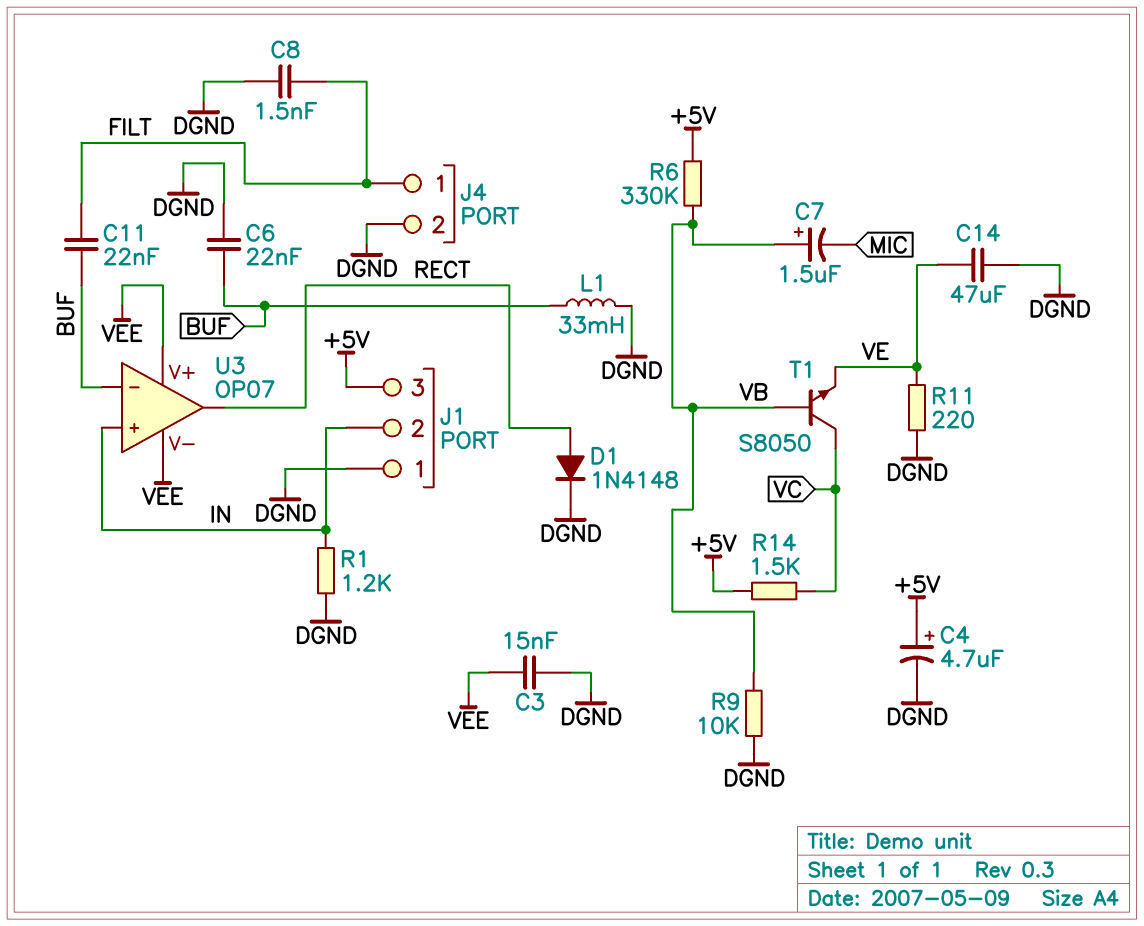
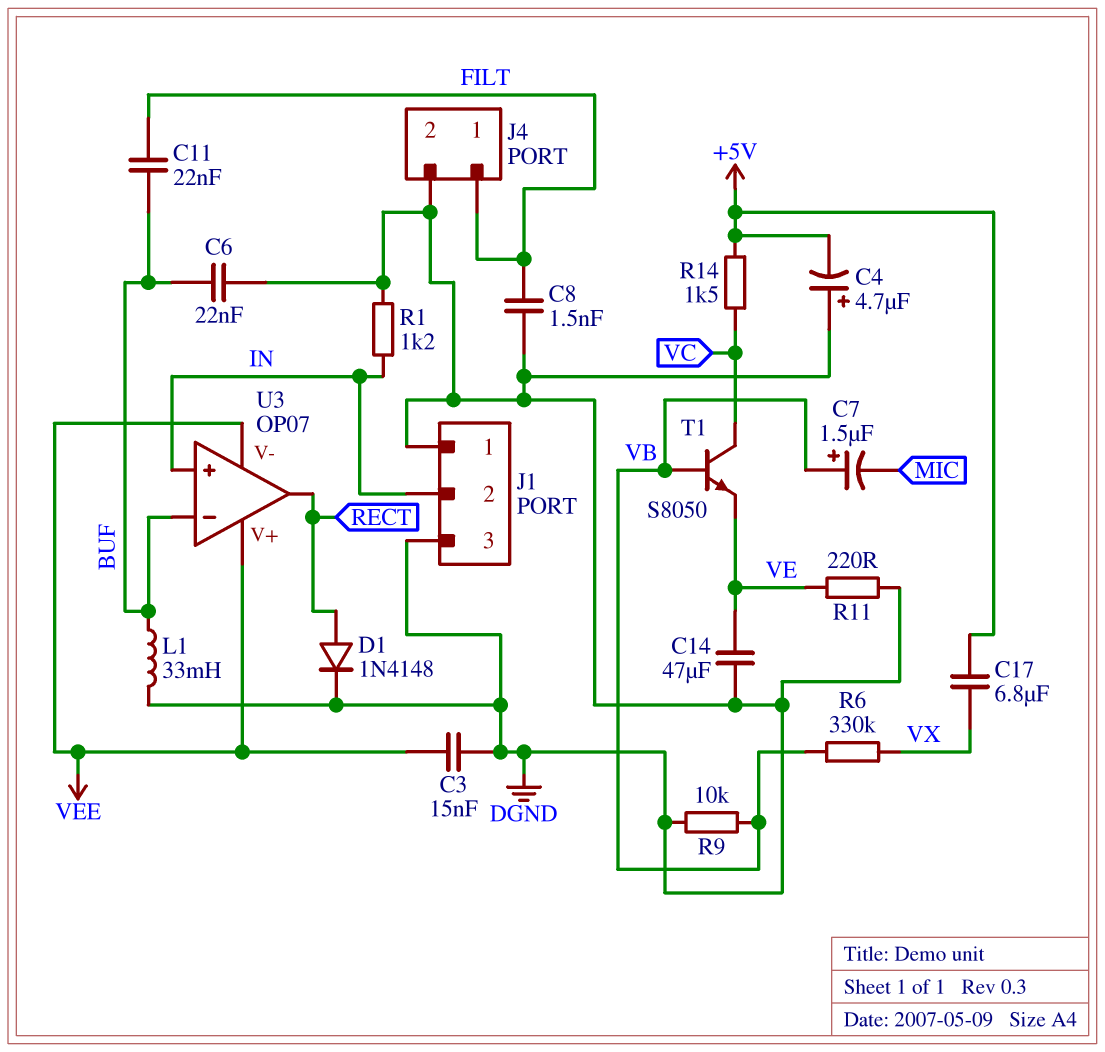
C4: 4.7uF (plus +5V, minus DGND) -> 4.7uF (plus DGND, minus +5V)
C17: none -> 6.8uF (+5V, VX)
J1 pin 3: +5V -> DGND
R6: 330k (+5V, VB) -> 330k (VB, VX)

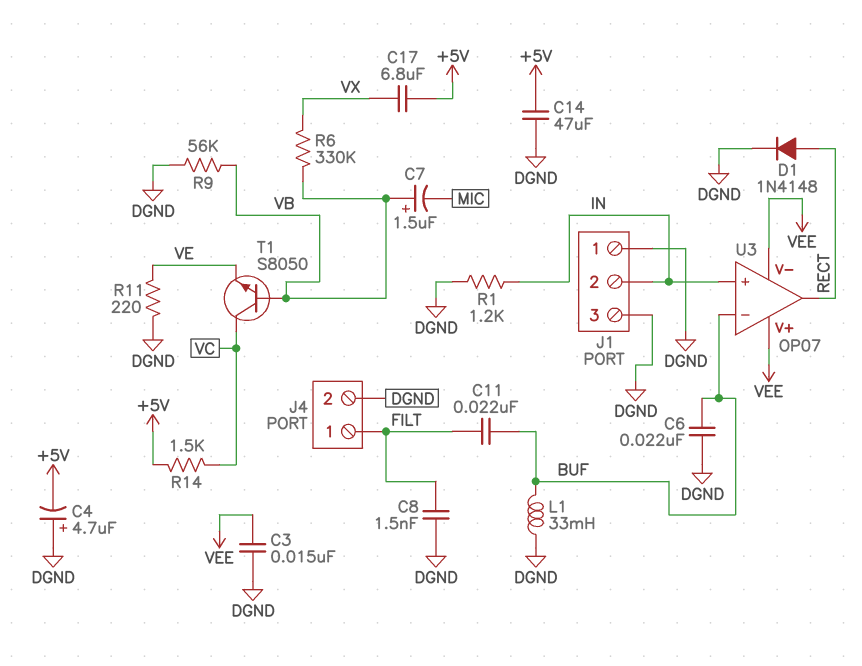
C14: 47uF (DGND, VE) -> 47uF (+5V, DGND)
R9: 10k (DGND, VB) -> 56k (DGND, VB)

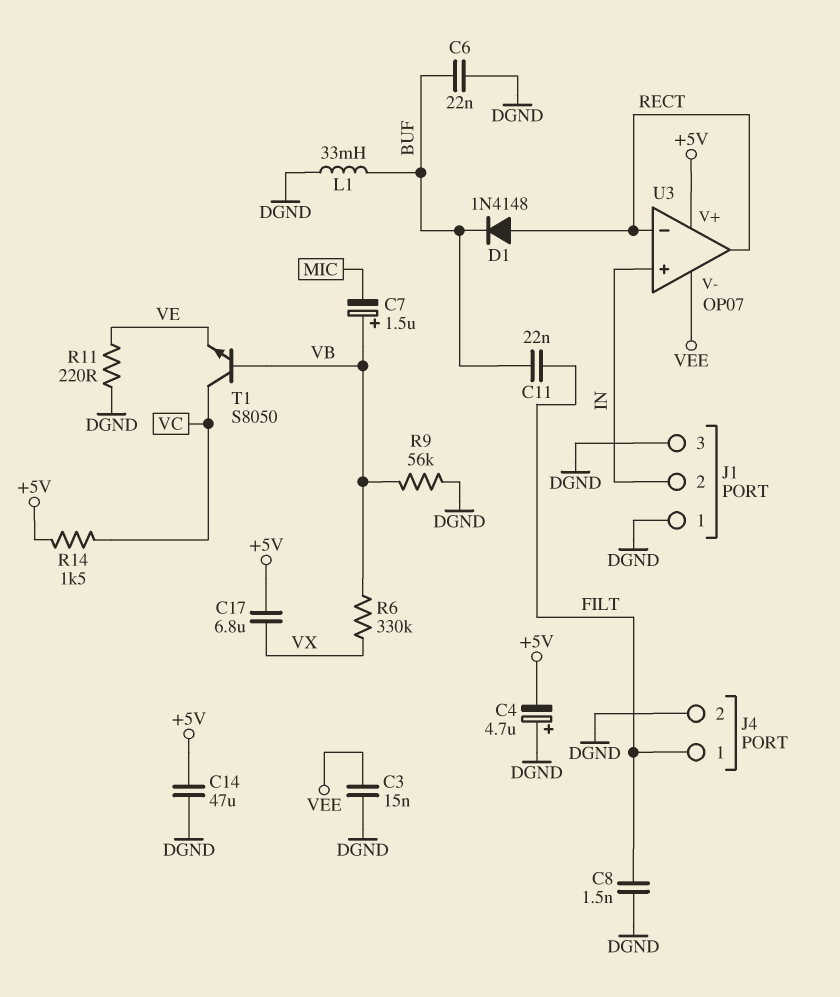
D1: diode 1N4148 (A RECT, K DGND) -> diode 1N4148 (A RECT, K BUF)
R1: 1.2k (DGND, IN) -> none
U3 pin V+: VEE -> +5V
U3 pin in-: BUF -> RECT

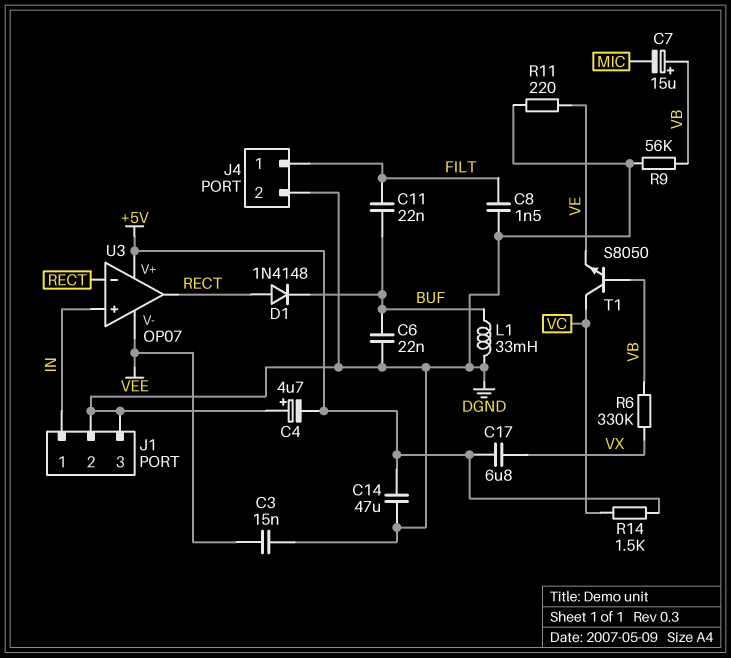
C7: 1.5uF (plus VB, minus MIC) -> 15uF (plus VB, minus MIC)
J1 pin 1: DGND -> IN
J1 pin 2: IN -> DGND

